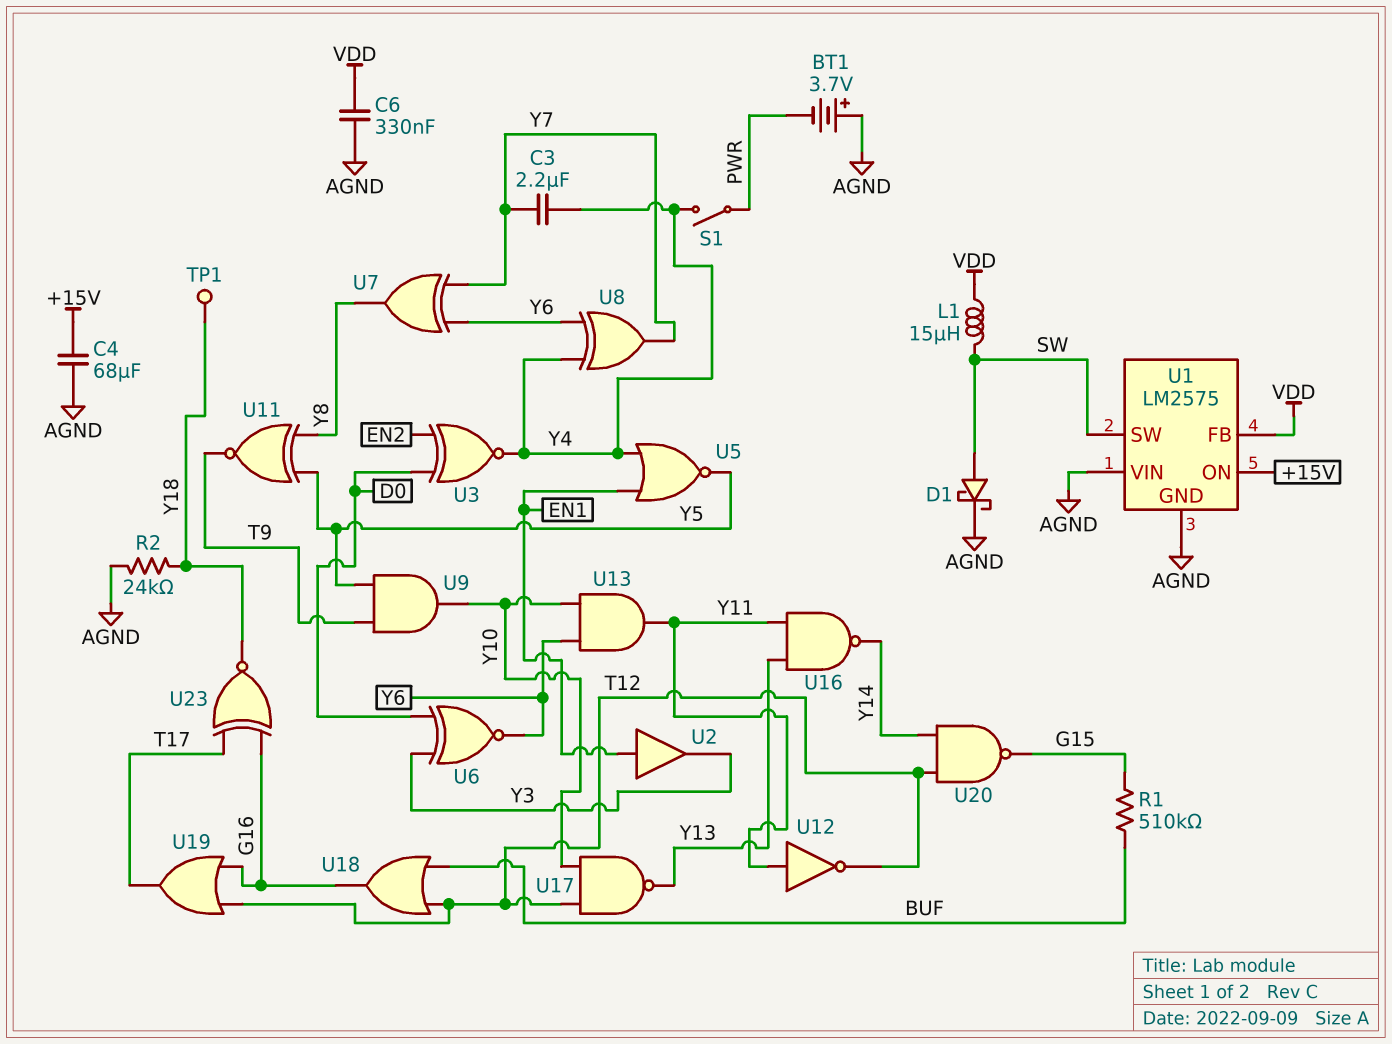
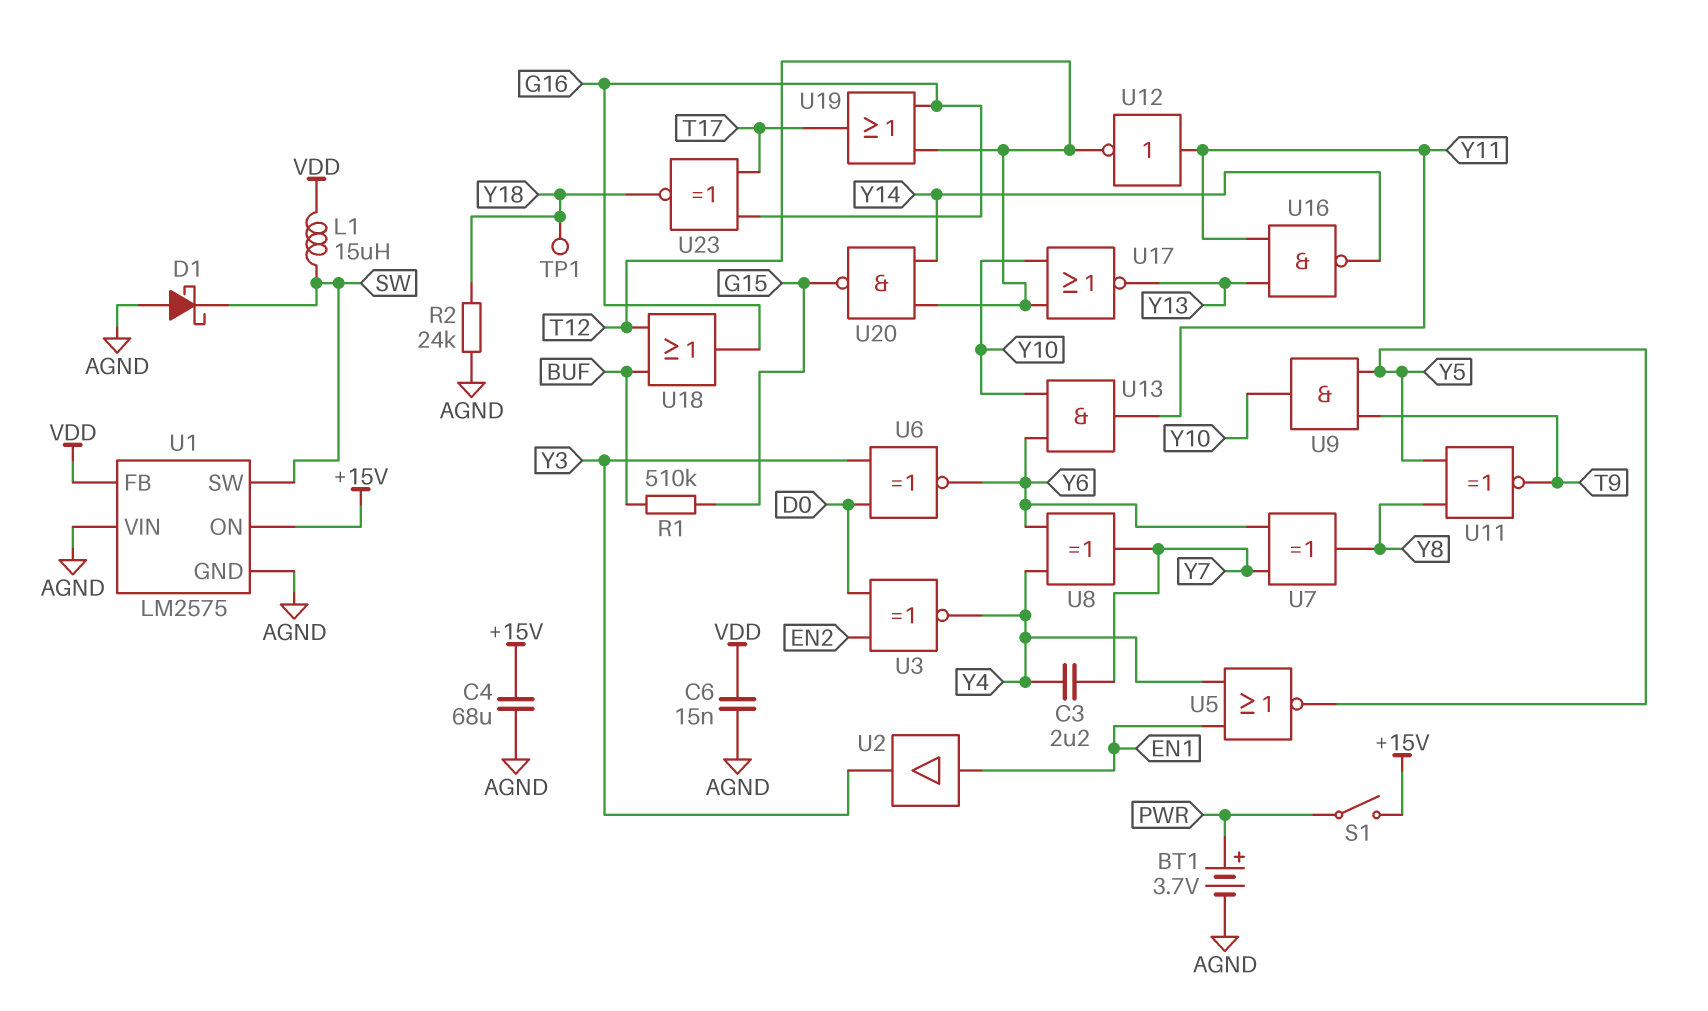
BT1: 3.7V (plus AGND, minus PWR) -> 3.7V (plus PWR, minus AGND)
C6: 330nF (AGND, VDD) -> 15nF (AGND, VDD)
D1: schottky (A SW, K AGND) -> schottky (A AGND, K SW)
S1: switch (PWR, Y4) -> switch (+15V, PWR)
U17: NAND (in T12, in Y10, out Y13) -> NOR (in T12, in Y10, out Y13)

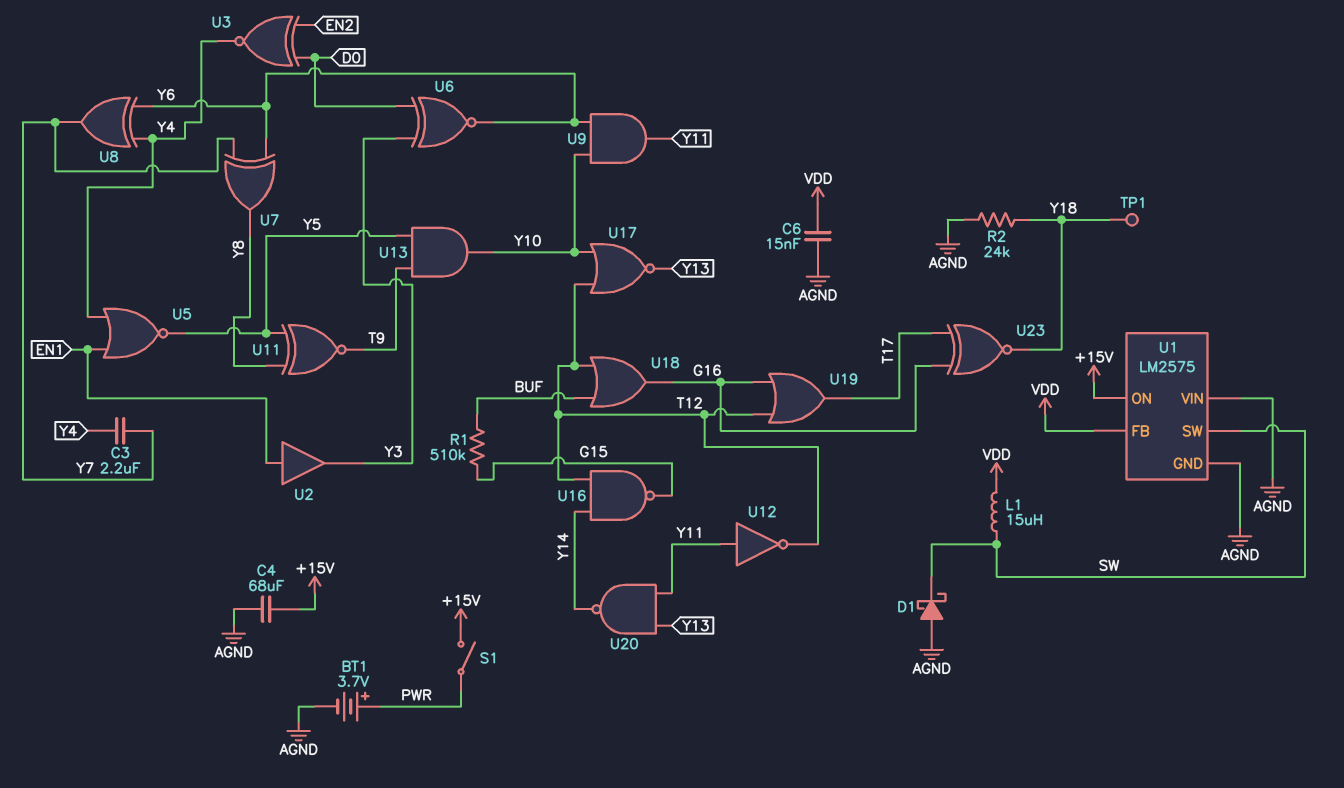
U9: AND (in T9, in Y5, out Y10) -> AND (in Y6, in Y10, out Y11)
U13: AND (in Y6, in Y10, out Y11) -> AND (in T9, in Y5, out Y10)
U16: NAND (in Y11, in Y13, out Y14) -> NAND (in T12, in Y14, out G15)
U20: NAND (in T12, in Y14, out G15) -> NAND (in Y11, in Y13, out Y14)

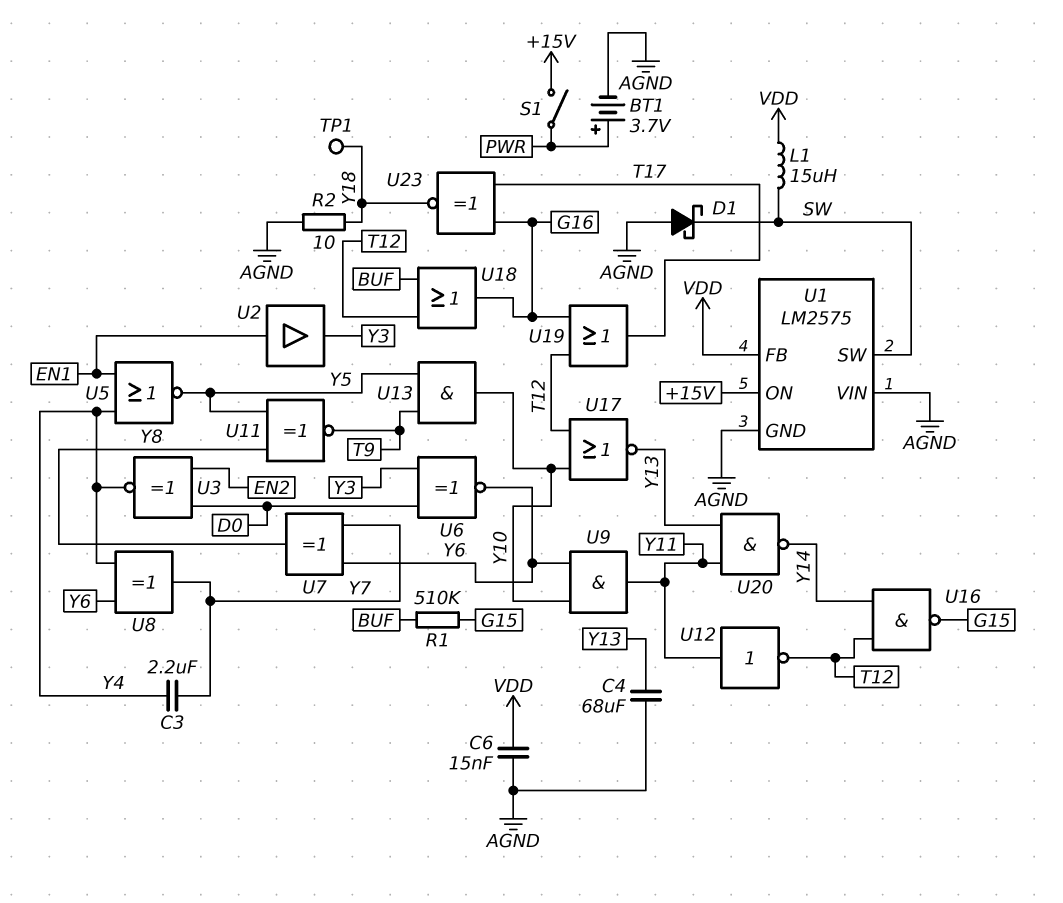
C4: 68uF (+15V, AGND) -> 68uF (AGND, Y13)
R2: 24k (AGND, Y18) -> 10 (AGND, Y18)

